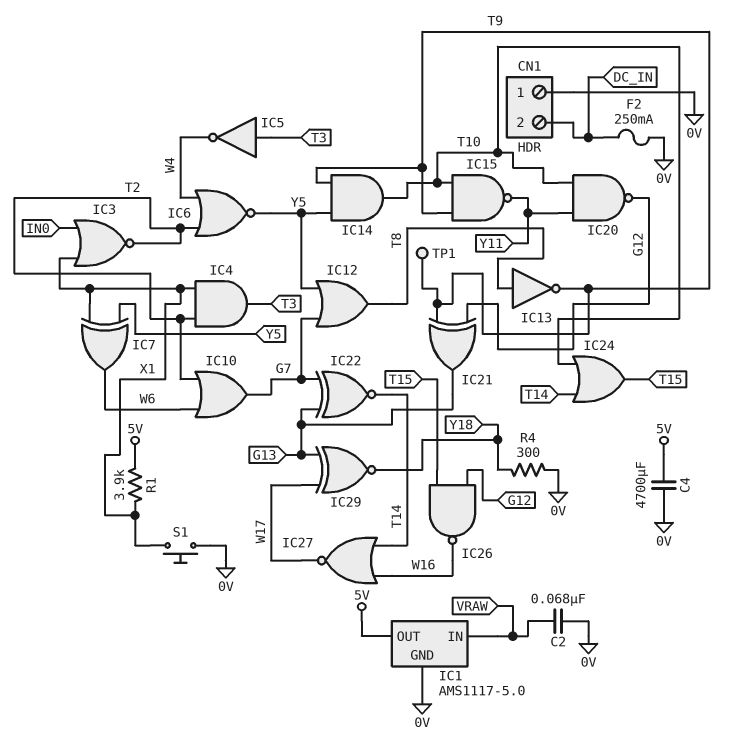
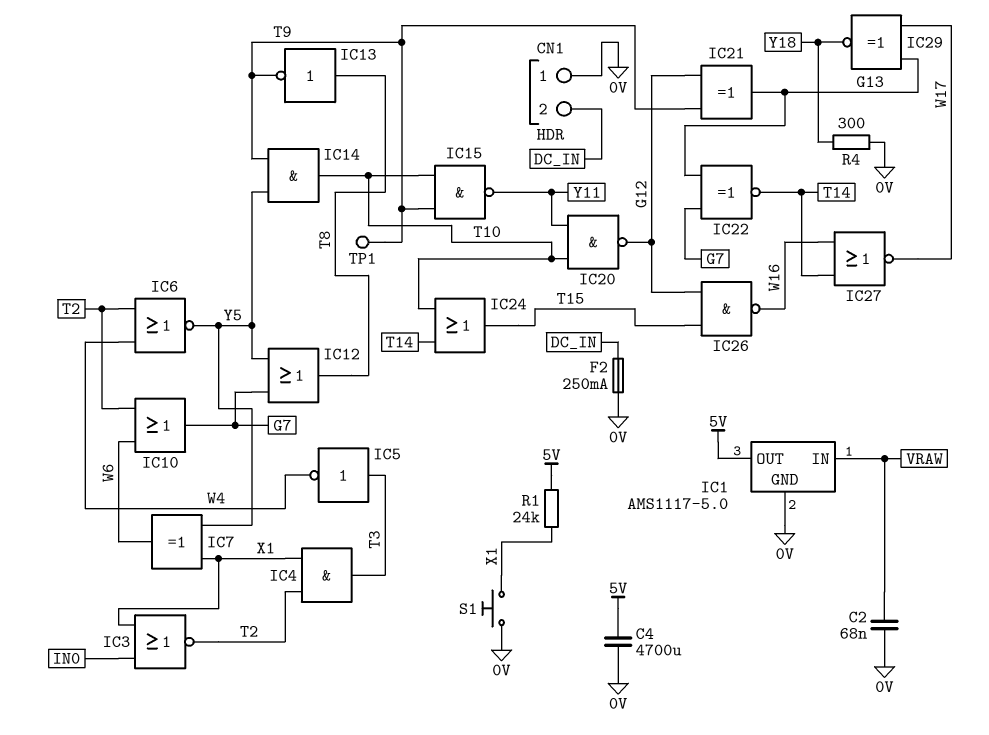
R1: 3.9k (5V, X1) -> 24k (5V, X1)

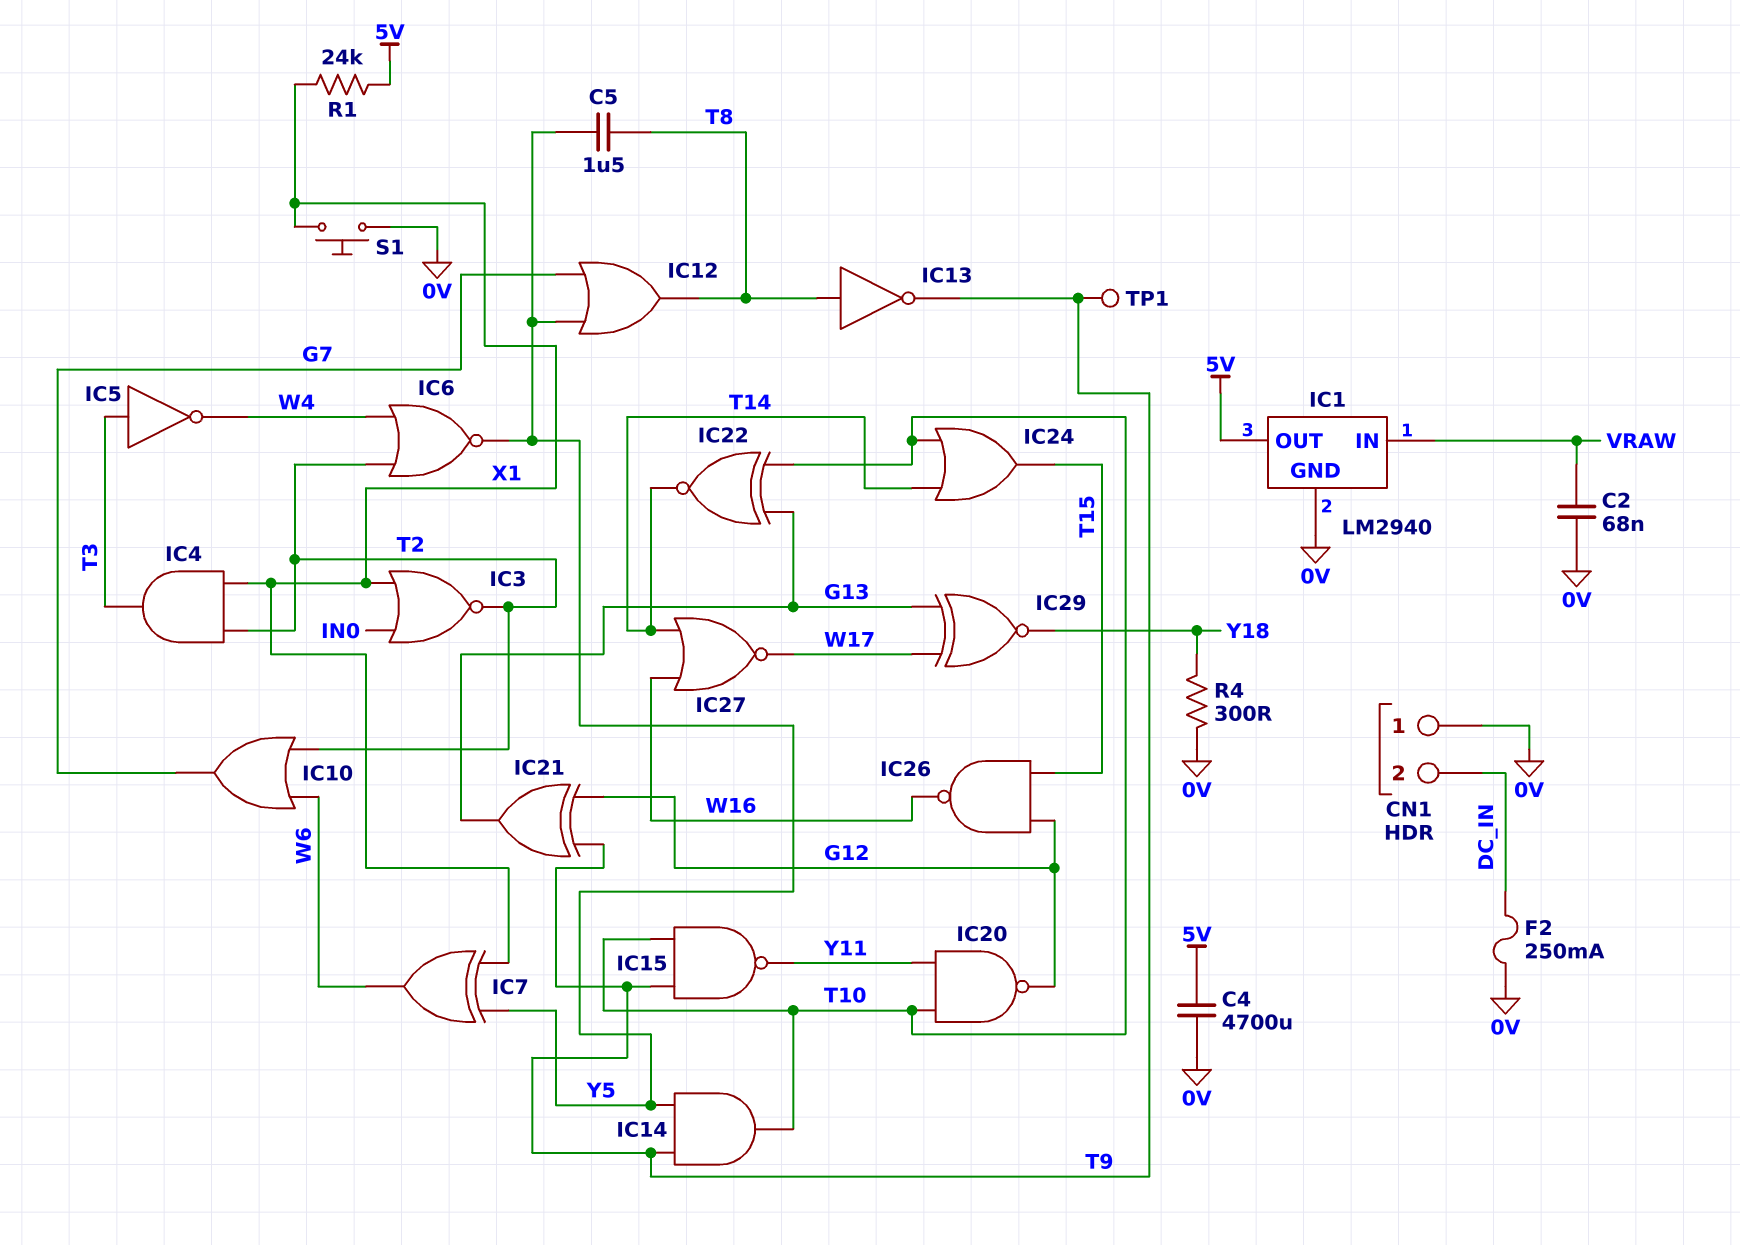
C5: none -> 1.5uF (T8, Y5)
IC1: AMS1117-5.0 -> LM2940
IC22: XNOR (in G7, in G13, out T14) -> XNOR (in G13, in T10, out T14)

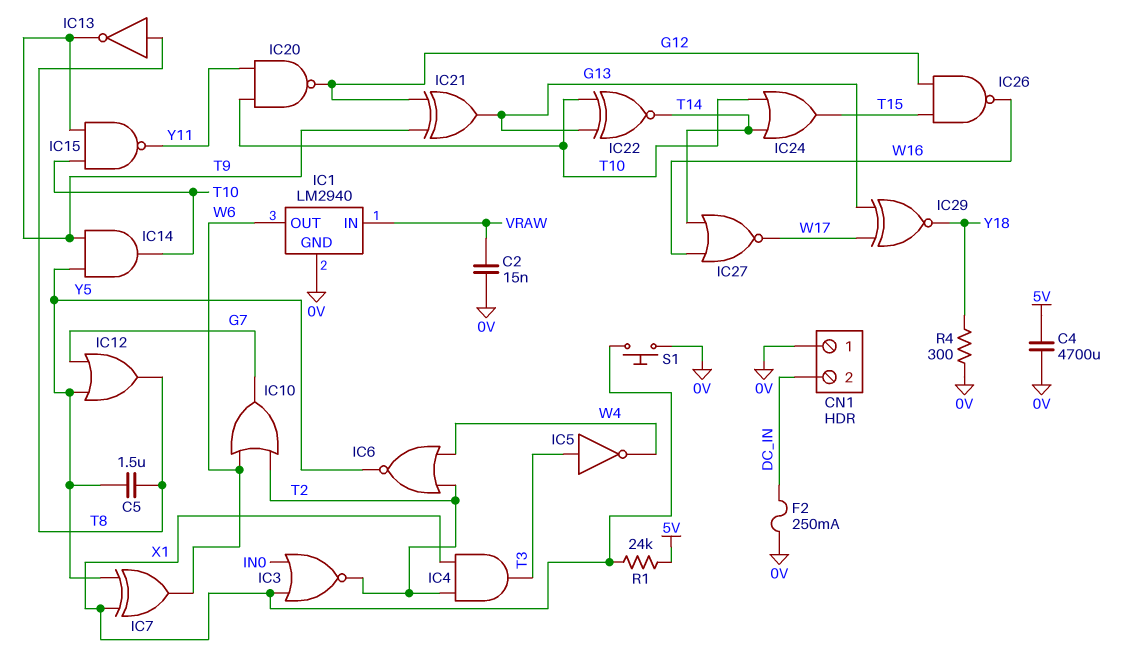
C2: 68nF (0V, VRAW) -> 15nF (0V, VRAW)
IC1 pin OUT: 5V -> W6
TP1: test point (T9) -> none

